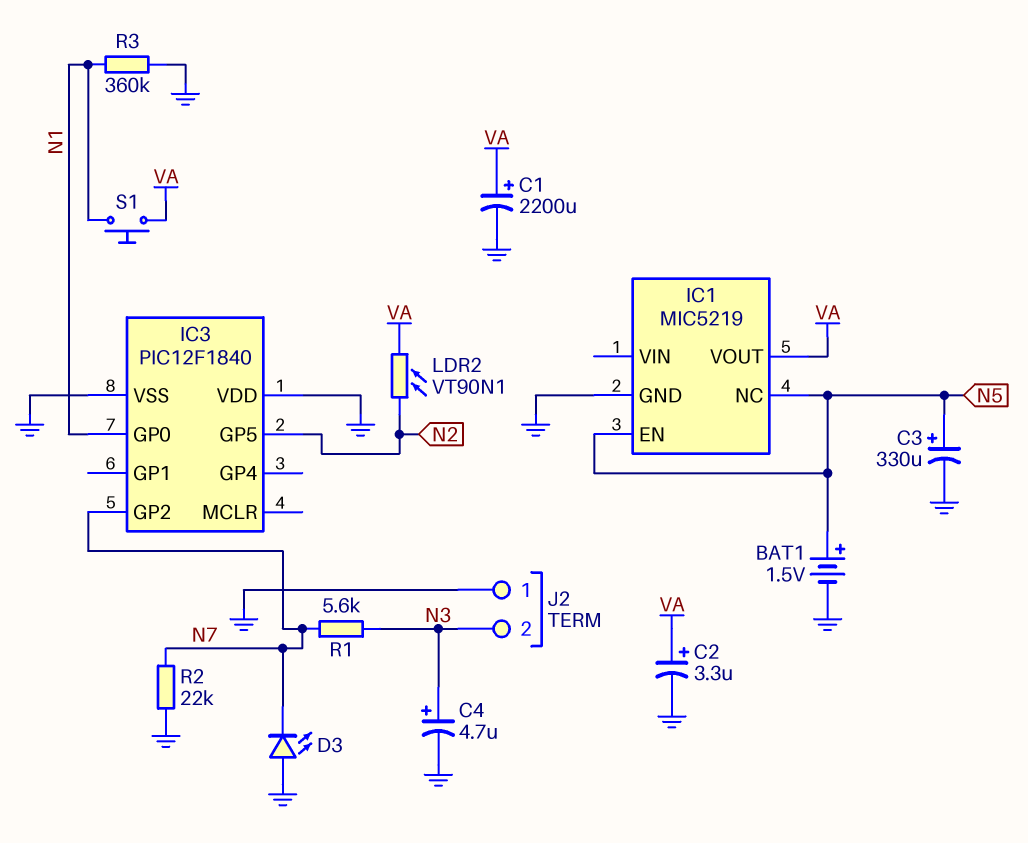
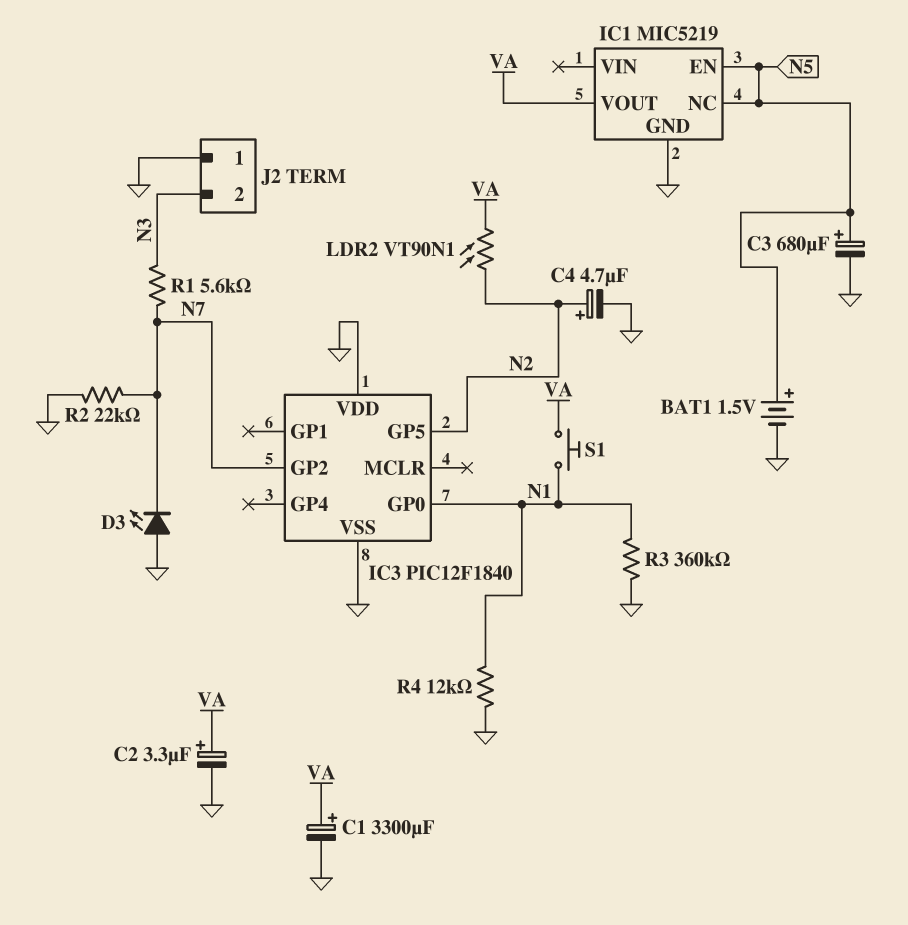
C1: 2200uF (plus VA, minus GND) -> 3300uF (plus VA, minus GND)
C3: 330uF (plus N5, minus GND) -> 680uF (plus N5, minus GND)
C4: 4.7uF (plus N3, minus GND) -> 4.7uF (plus N2, minus GND)
R4: none -> 12k (GND, N1)

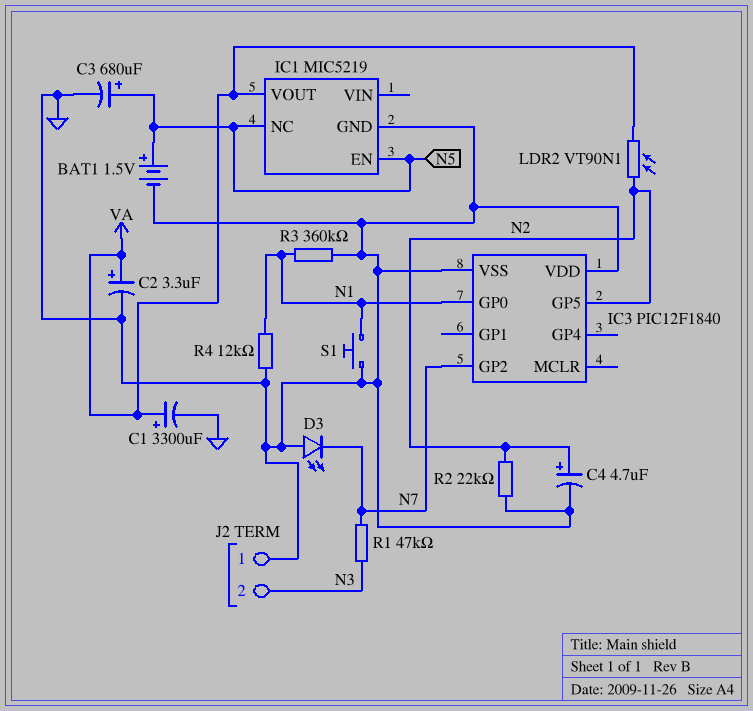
R1: 5.6k (N3, N7) -> 47k (N3, N7)
R2: 22k (GND, N7) -> 22k (GND, N2)
S1: button (N1, VA) -> button (GND, N1)

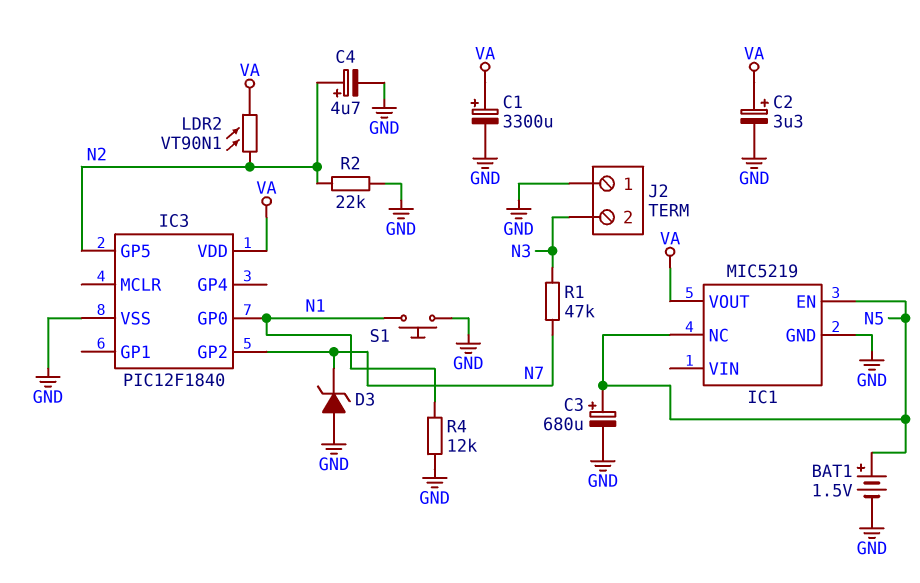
D3: LED (A GND, K N7) -> zener (A GND, K N7)
IC3 pin VDD: GND -> VA
R3: 360k (GND, N1) -> none

